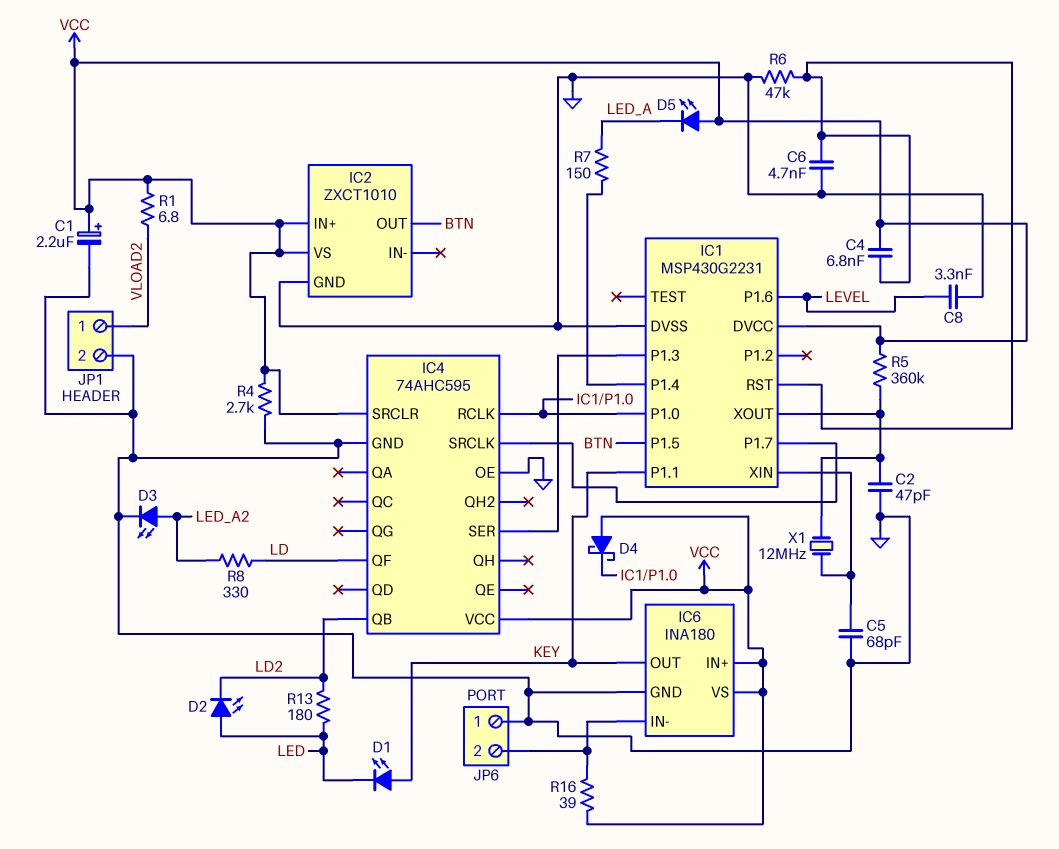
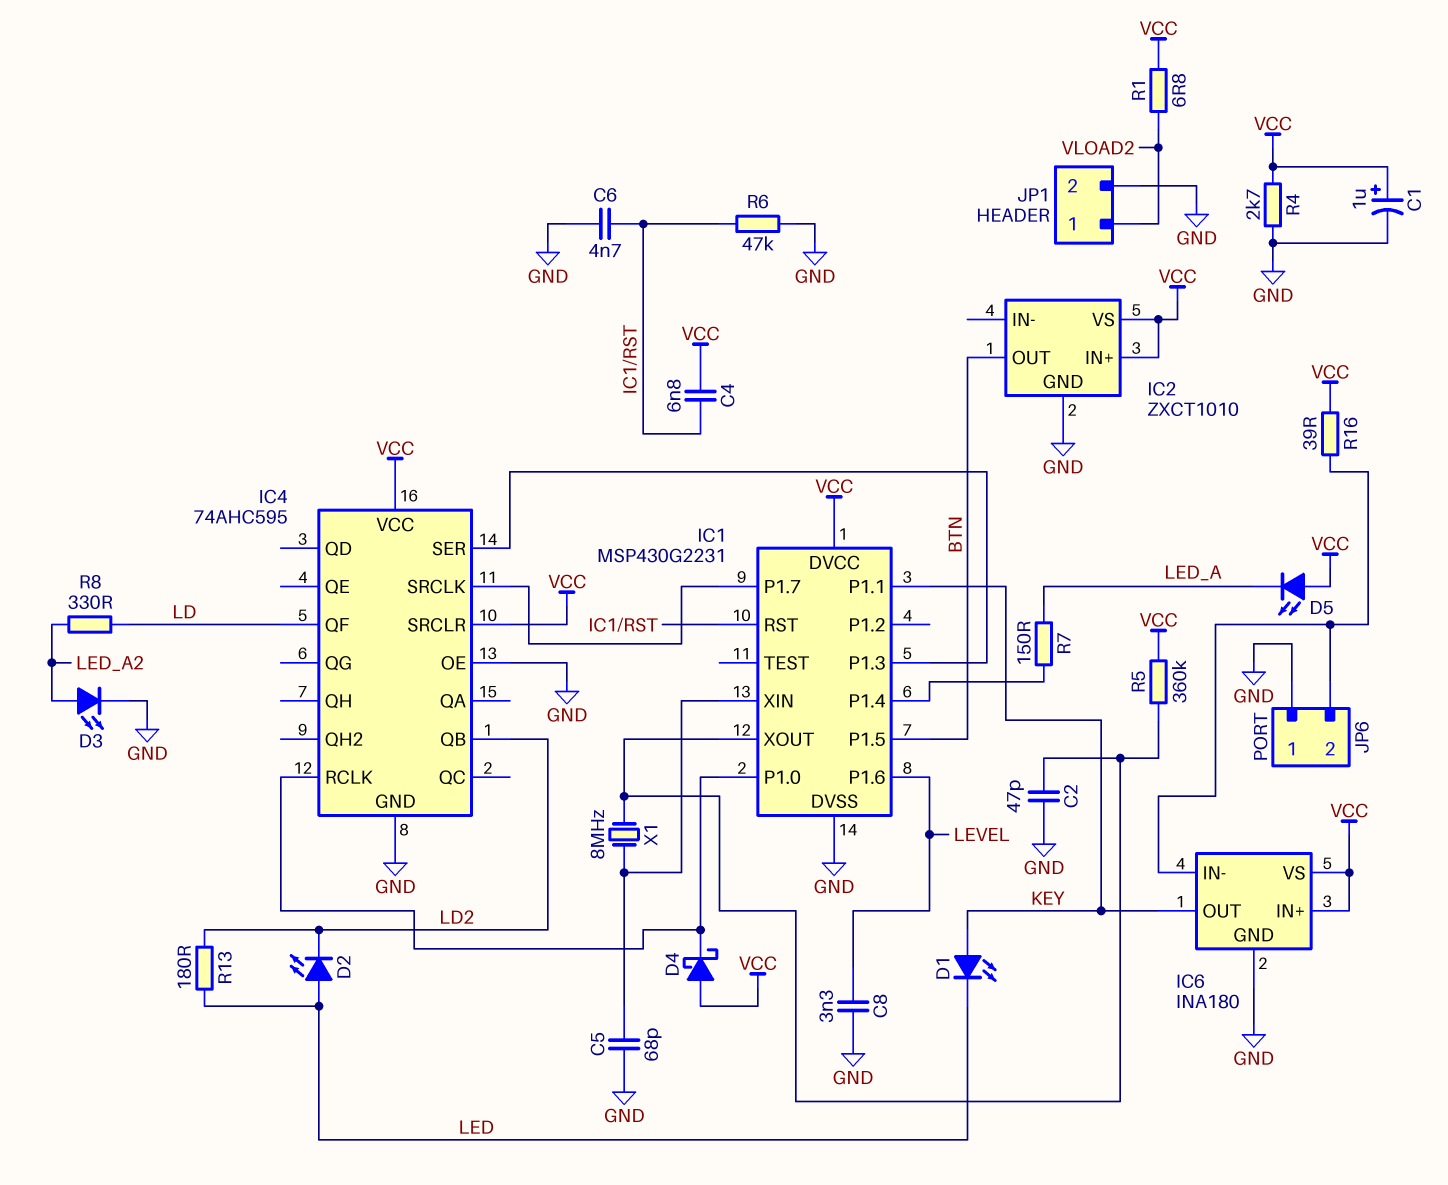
C1: 2.2uF (plus VCC, minus GND) -> 1uF (plus VCC, minus GND)
X1: 12MHz (IC1/XIN, IC1/XOUT) -> 8MHz (IC1/XIN, IC1/XOUT)

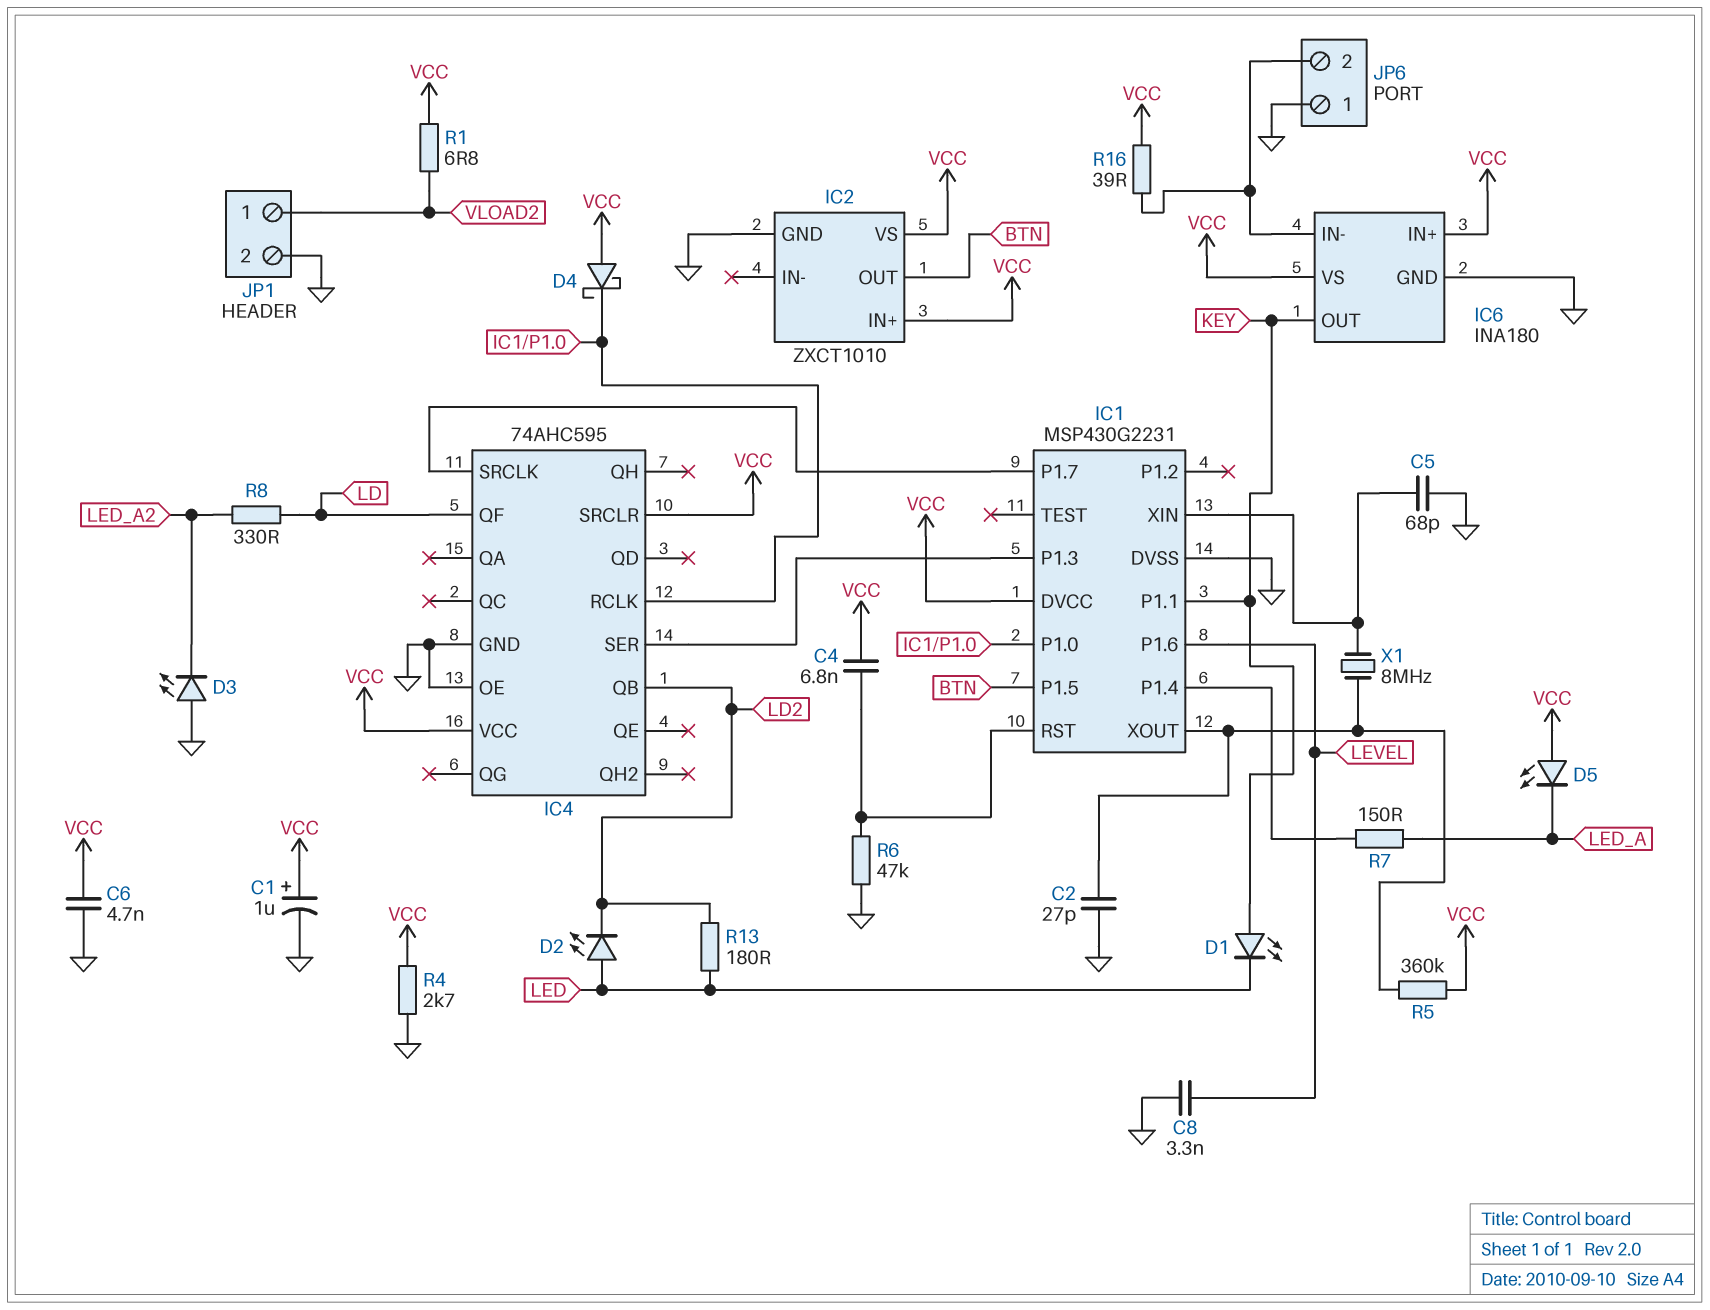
C2: 47pF (GND, IC1/XOUT) -> 27pF (GND, IC1/XOUT)
C6: 4.7nF (GND, IC1/RST) -> 4.7nF (GND, VCC)
D3: LED (A LED_A2, K GND) -> LED (A GND, K LED_A2)

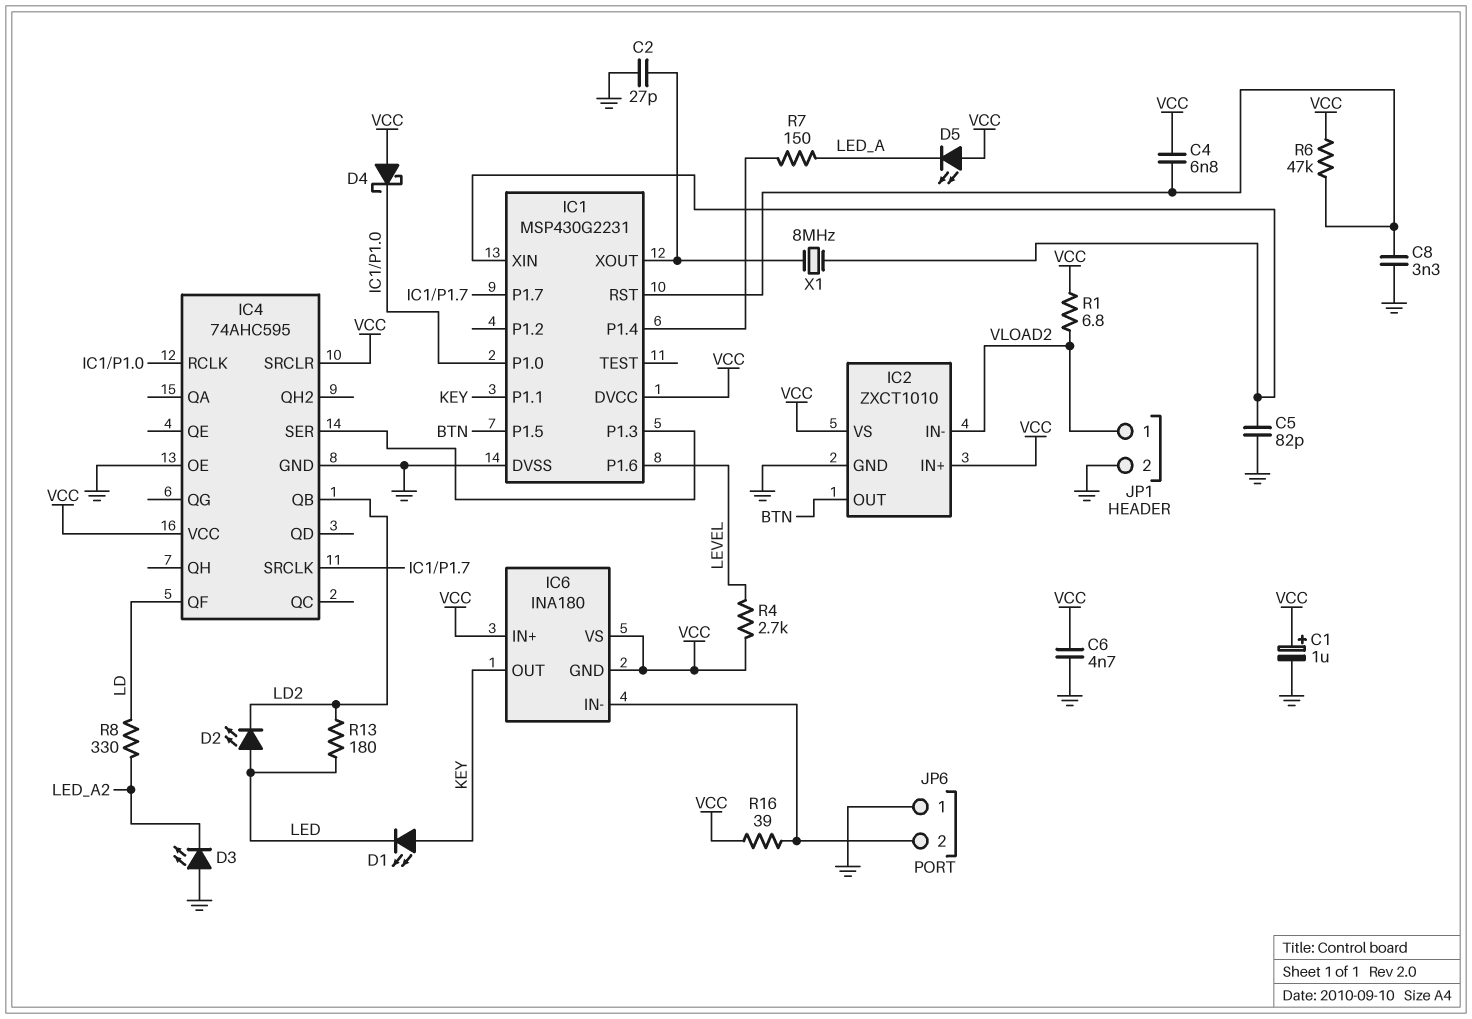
C5: 68pF (GND, IC1/XIN) -> 82pF (GND, IC1/XIN)
C8: 3.3nF (GND, LEVEL) -> 3.3nF (GND, IC1/RST)
IC2 pin IN-: none -> VLOAD2
IC6 pin GND: GND -> VCC
R4: 2.7k (GND, VCC) -> 2.7k (LEVEL, VCC)
R5: 360k (IC1/XOUT, VCC) -> none
R6: 47k (GND, IC1/RST) -> 47k (IC1/RST, VCC)

